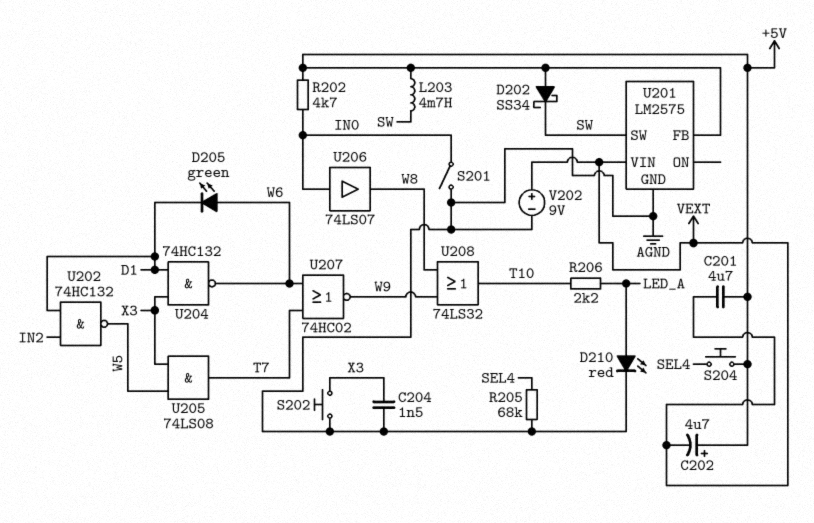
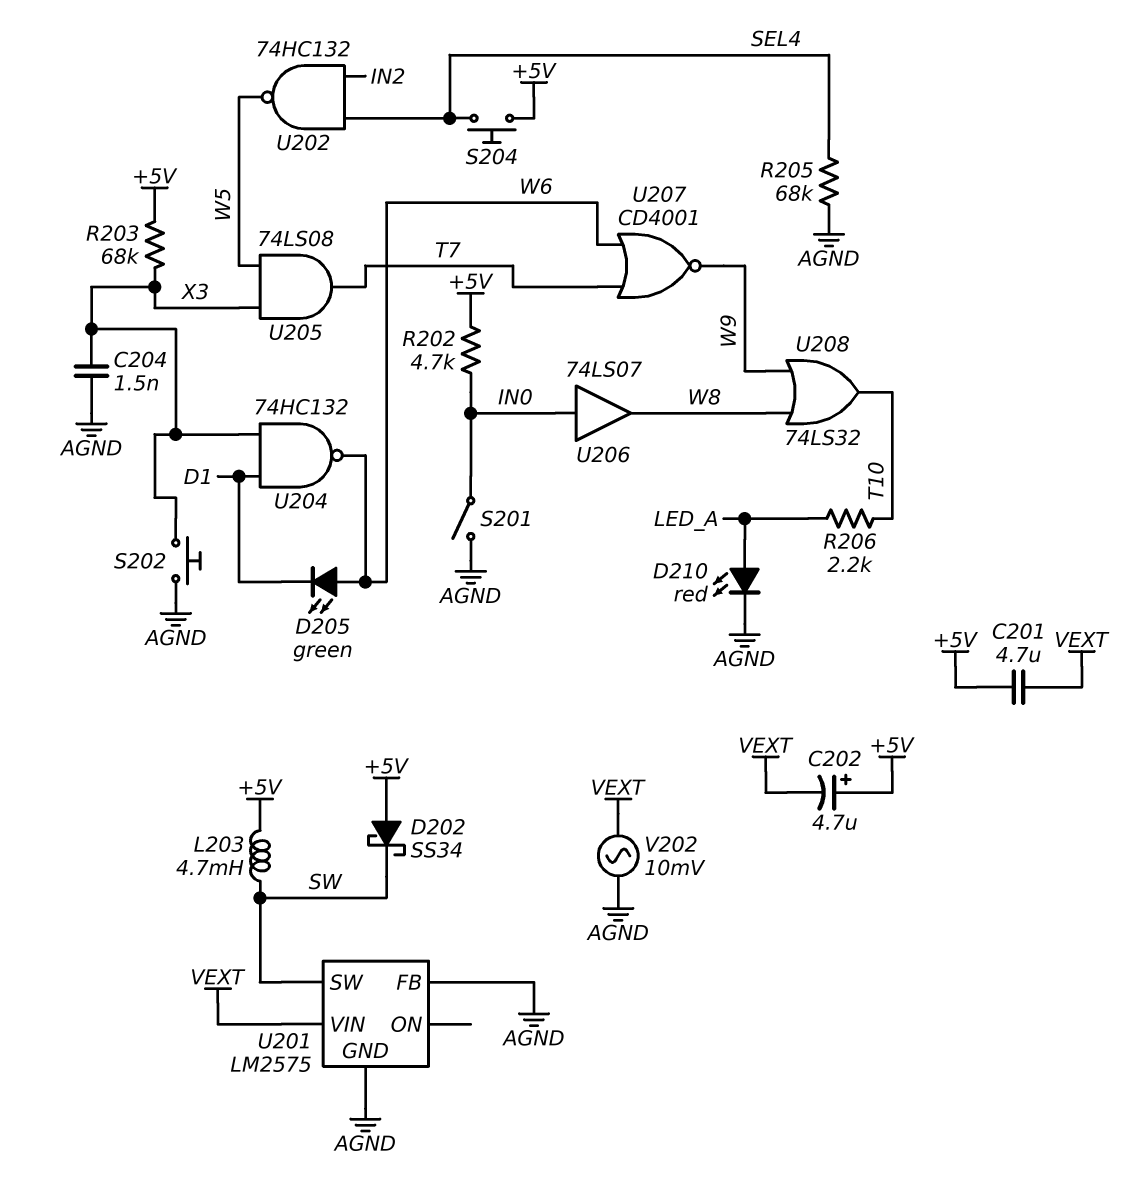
R203: none -> 68k (+5V, X3)
U201 pin FB: +5V -> AGND
U202: NAND 74HC132 (in D1, in IN2, out W5) -> NAND 74HC132 (in IN2, in SEL4, out W5)
U207: NOR 74HC02 (in T7, in W6, out W9) -> NOR CD4001 (in T7, in W6, out W9)
V202: 9V (plus VEXT, minus AGND) -> AC 10mV (AGND, VEXT)

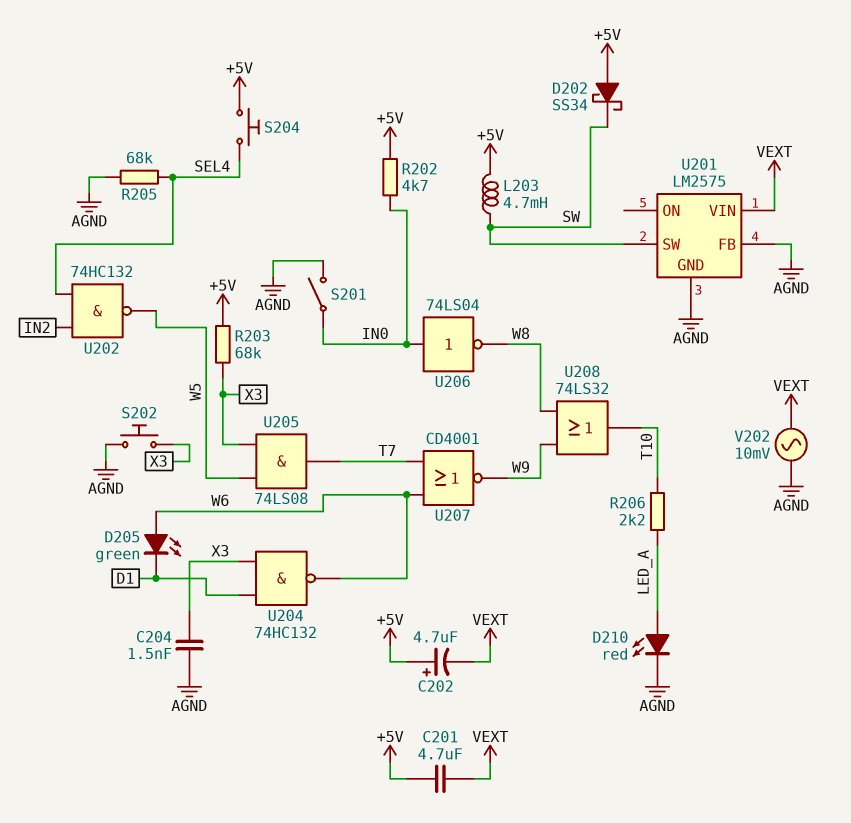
U206: buffer 74LS07 (in IN0, out W8) -> NOT 74LS04 (in IN0, out W8)

